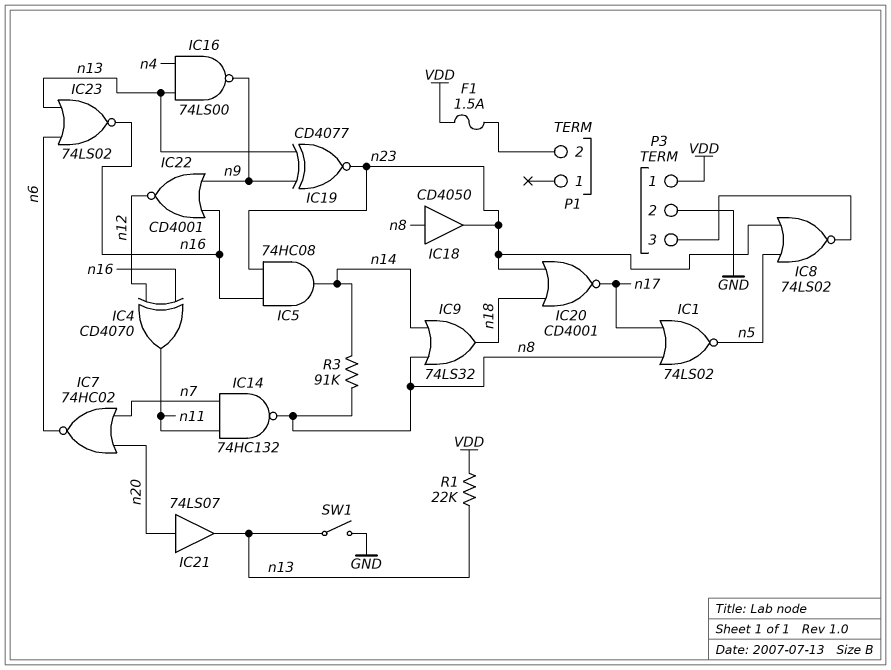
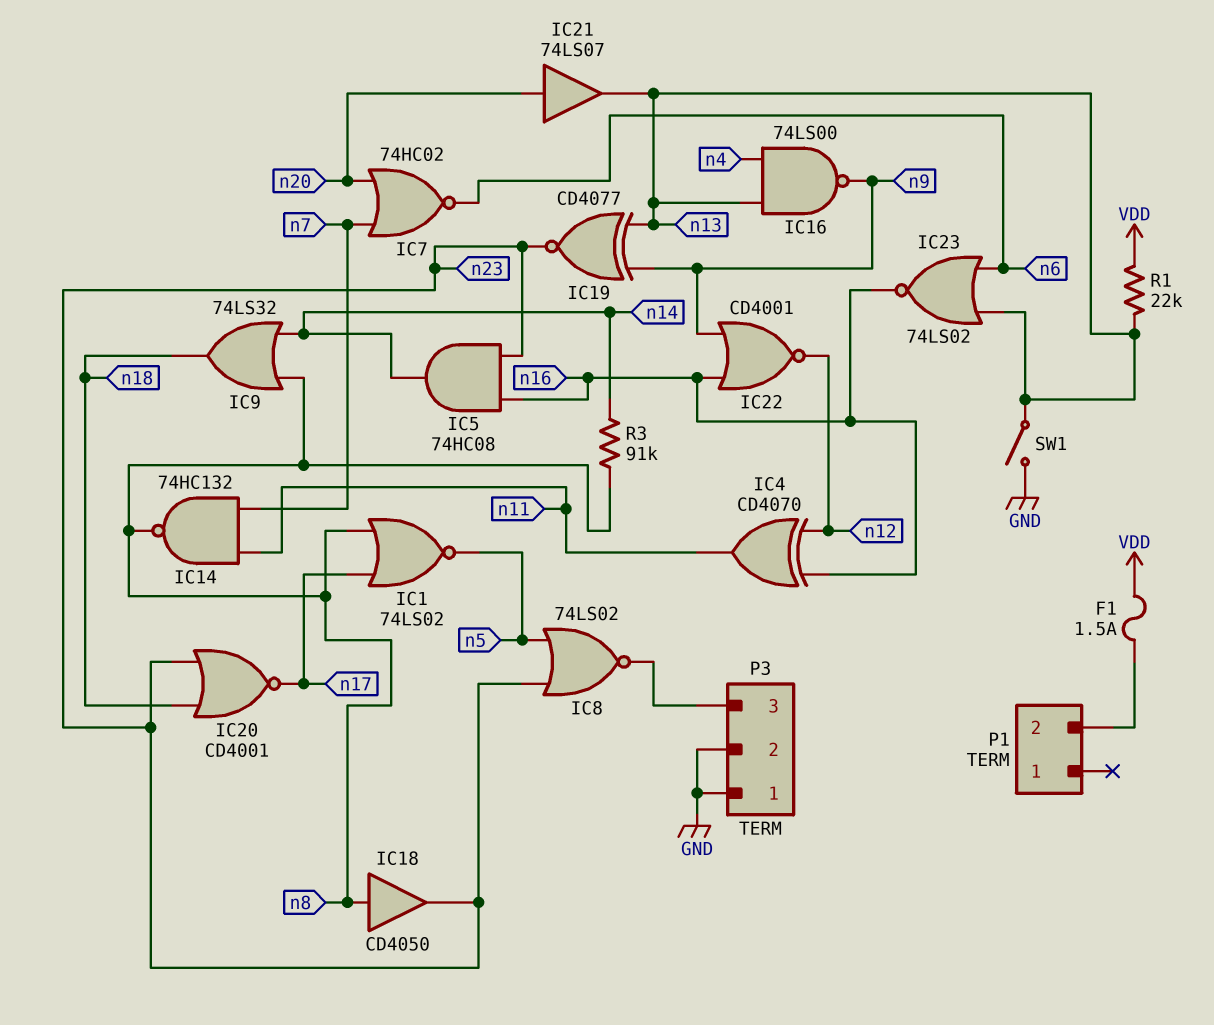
P3 pin 1: VDD -> GND

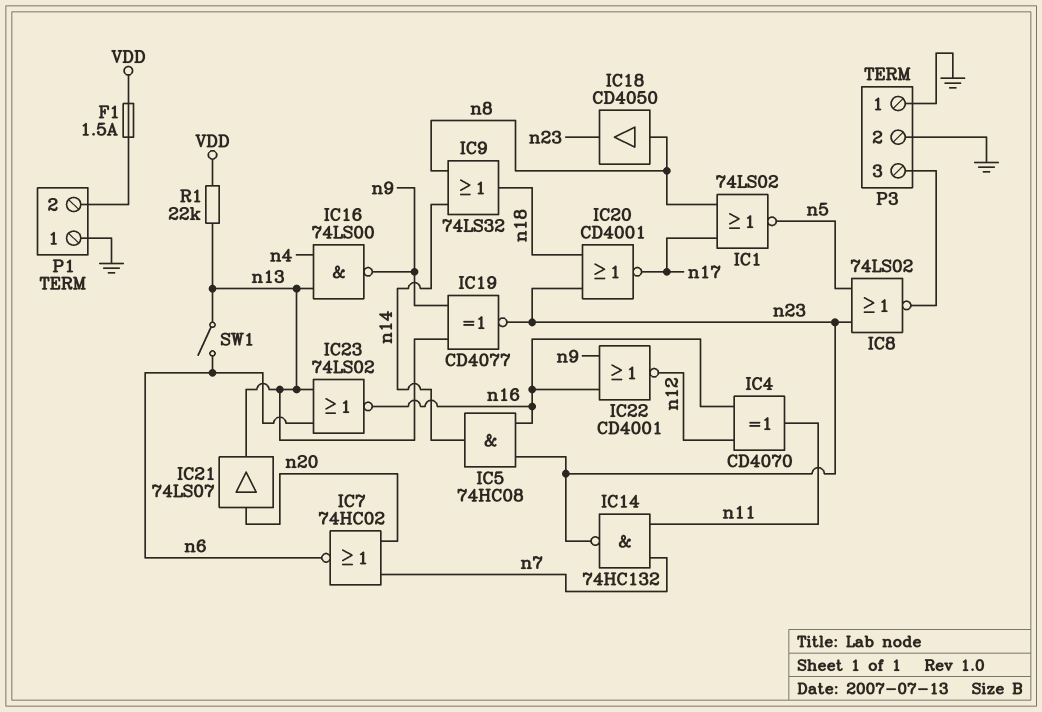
IC14: NAND 74HC132 (in n7, in n11, out n8) -> NAND 74HC132 (in n7, in n11, out n23)
P1 pin 1: none -> GND
R3: 91k (n8, n14) -> none
SW1: switch (GND, n13) -> switch (n6, n13)

